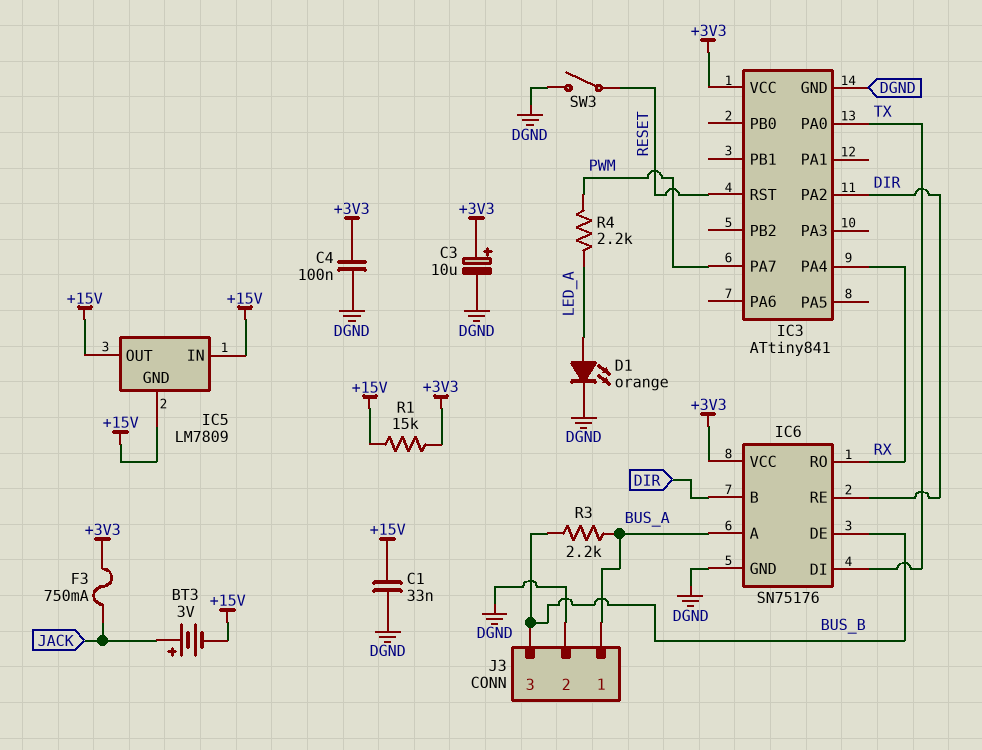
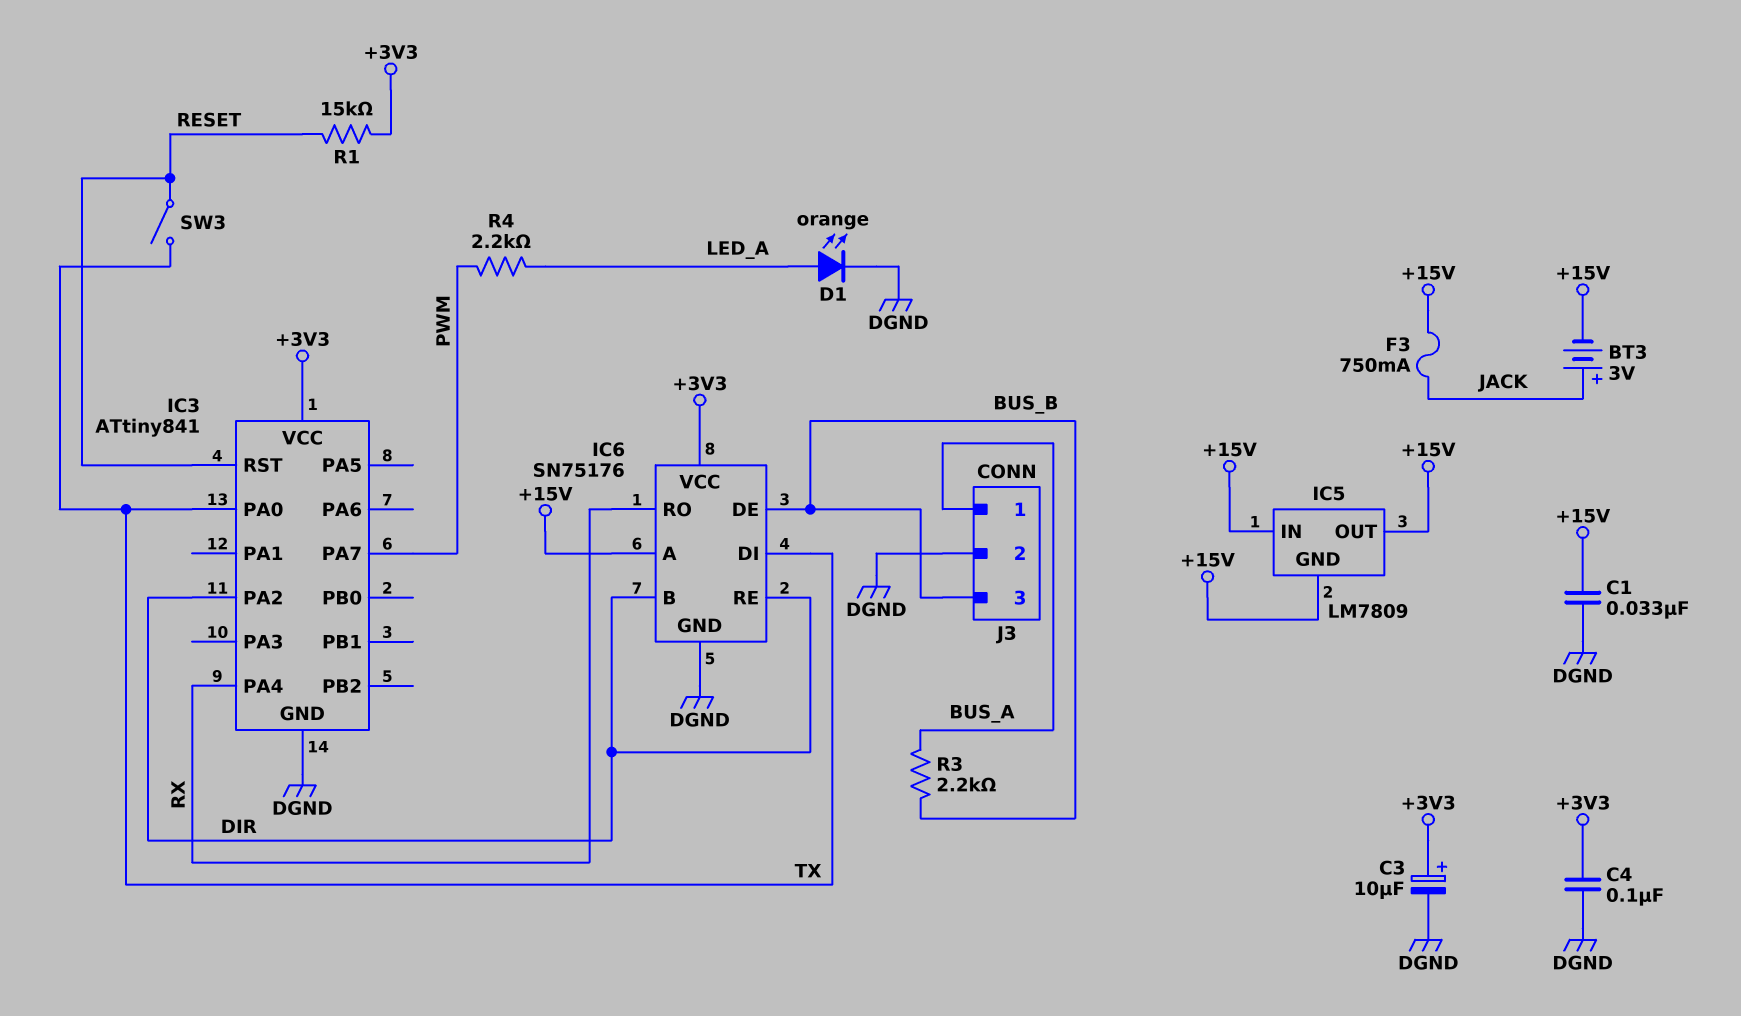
F3: 750mA (+3V3, JACK) -> 750mA (+15V, JACK)
IC6 pin A: BUS_A -> +15V
R1: 15k (+3V3, +15V) -> 15k (+3V3, RESET)
SW3: switch (DGND, RESET) -> switch (RESET, TX)

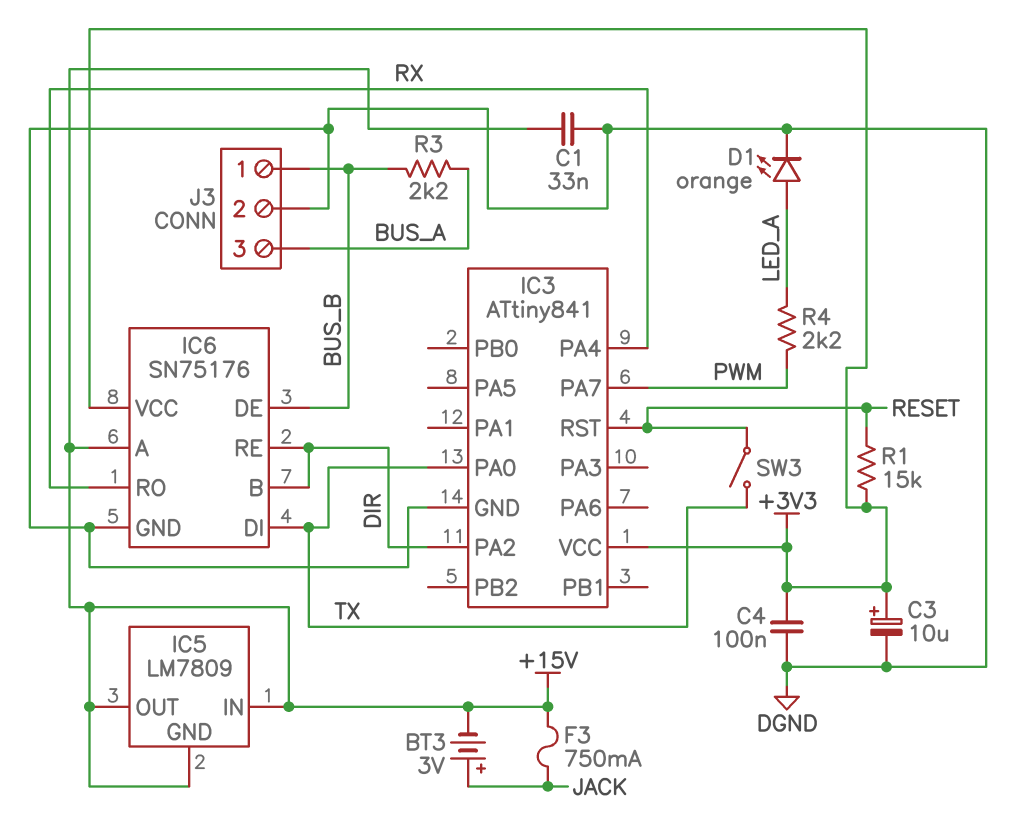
J3 pin 1: BUS_A -> BUS_B
J3 pin 3: BUS_B -> BUS_A

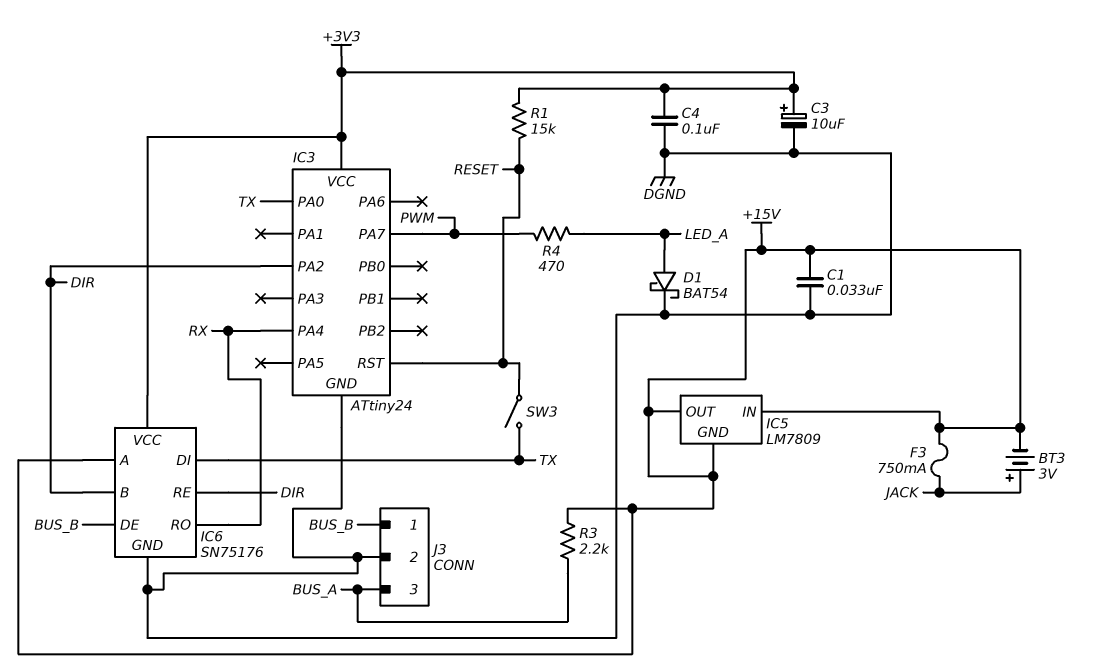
D1: LED orange (A LED_A, K DGND) -> schottky BAT54 (A LED_A, K DGND)
IC3: ATtiny841 -> ATtiny24
R3: 2.2k (BUS_A, BUS_B) -> 2.2k (+15V, BUS_A)
R4: 2.2k (LED_A, PWM) -> 470 (LED_A, PWM)

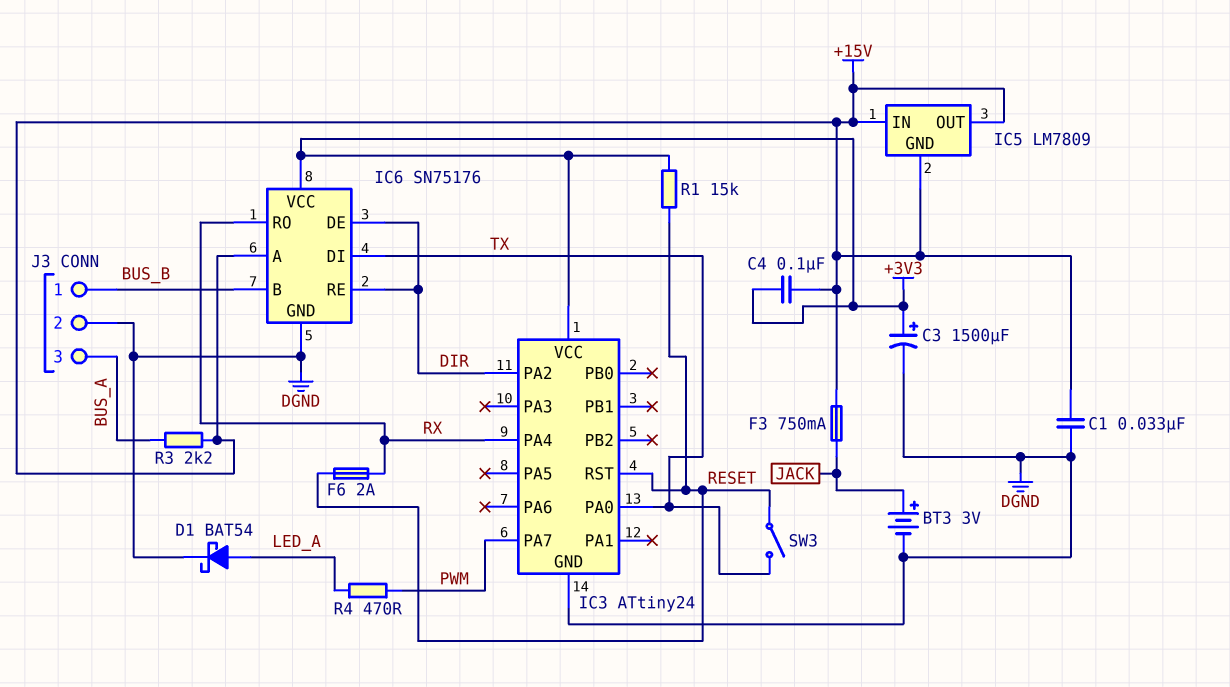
BT3: 3V (plus JACK, minus +15V) -> 3V (plus JACK, minus DGND)
C3: 10uF (plus +3V3, minus DGND) -> 1500uF (plus +3V3, minus DGND)
C4: 100nF (+3V3, DGND) -> 100nF (+3V3, +15V)
F6: none -> 2A (RESET, RX)
IC6 pin B: DIR -> BUS_B
IC6 pin DE: BUS_B -> DIR

